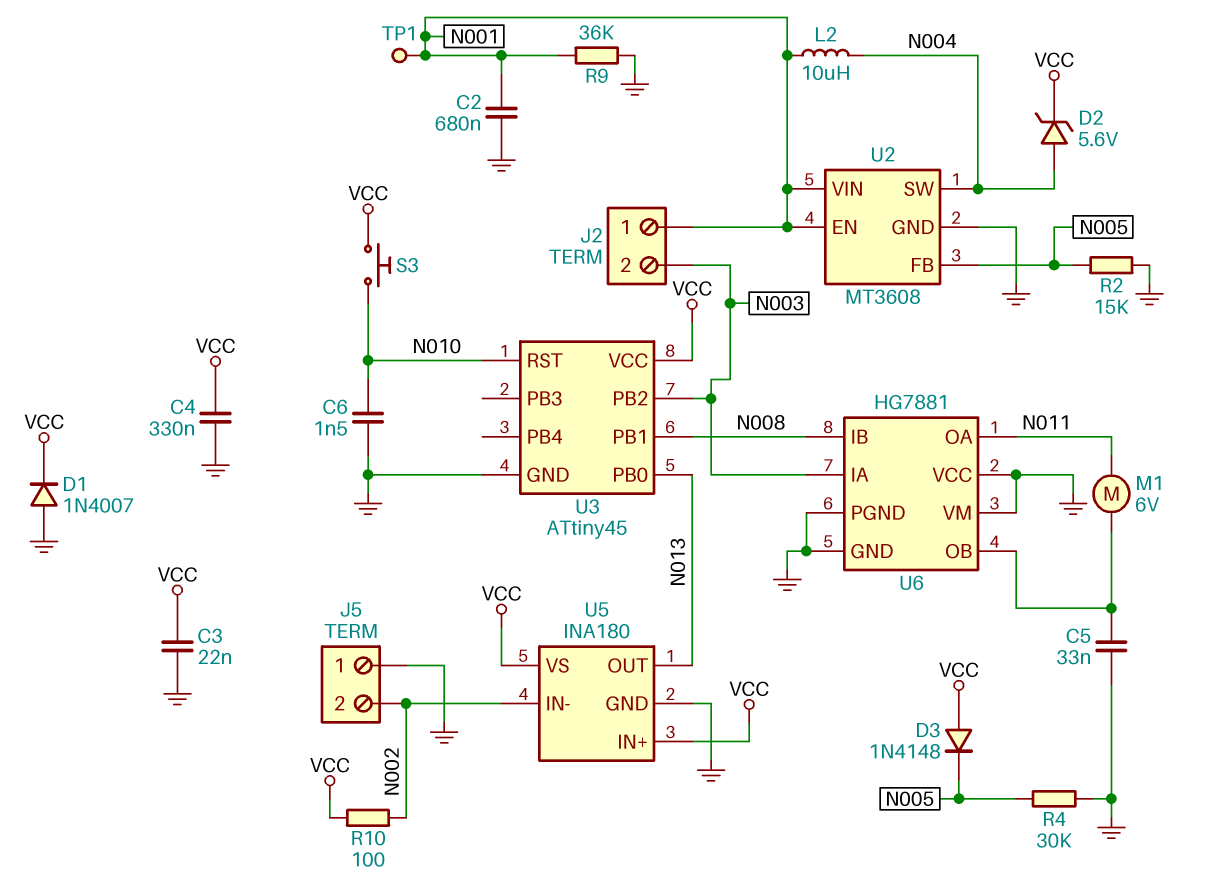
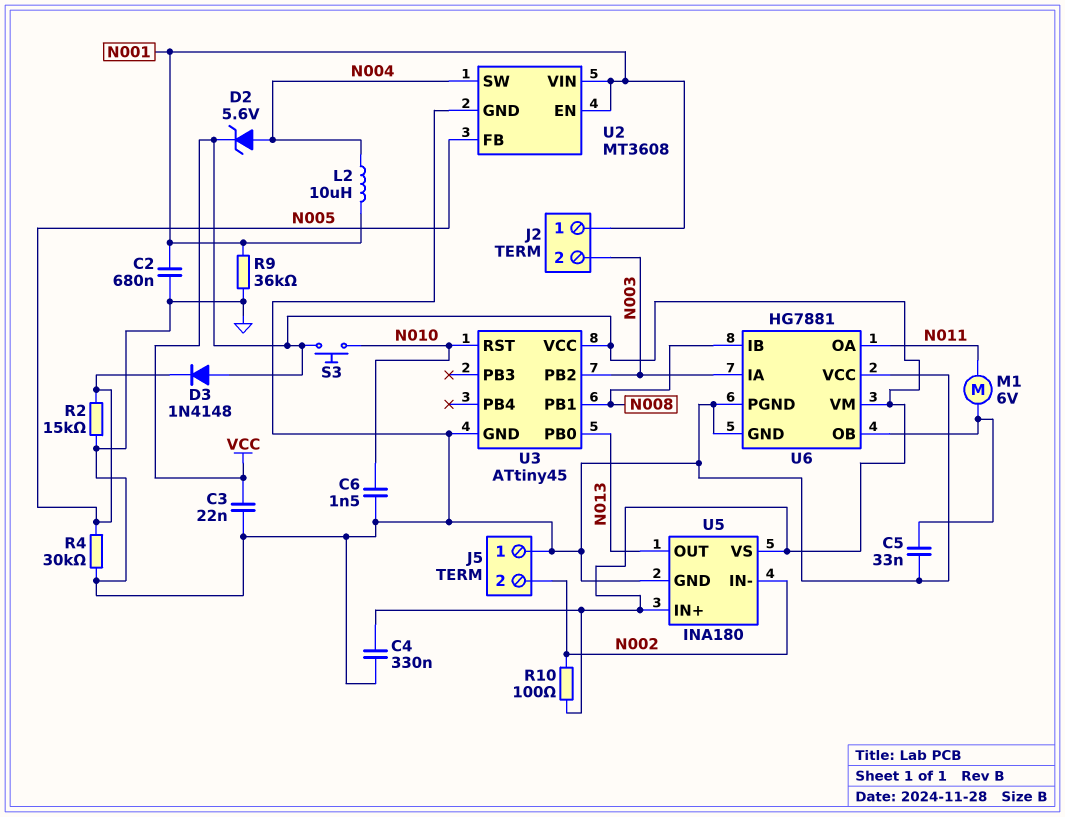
D1: diode 1N4007 (A GND, K VCC) -> none
TP1: test point (N001) -> none
U6 pin VM: GND -> VCC

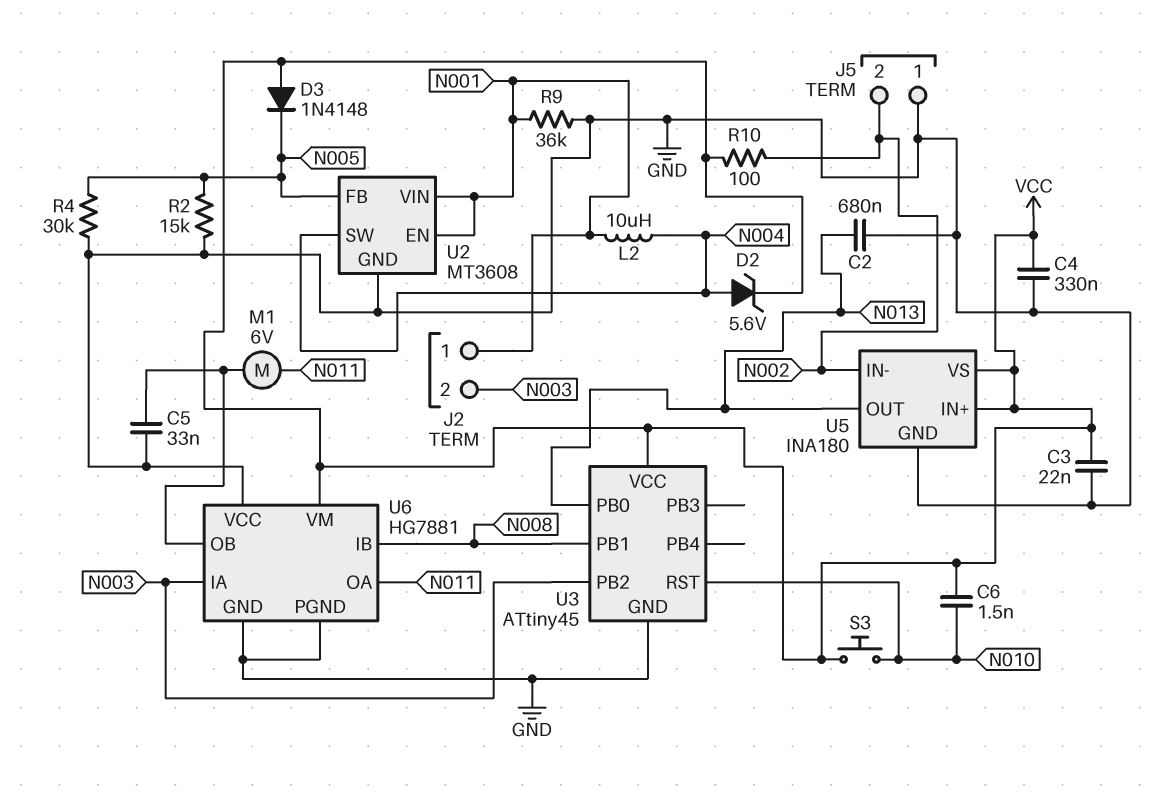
C2: 680nF (GND, N001) -> 680nF (GND, N013)
C6: 1.5nF (GND, N010) -> 1.5nF (N010, VCC)

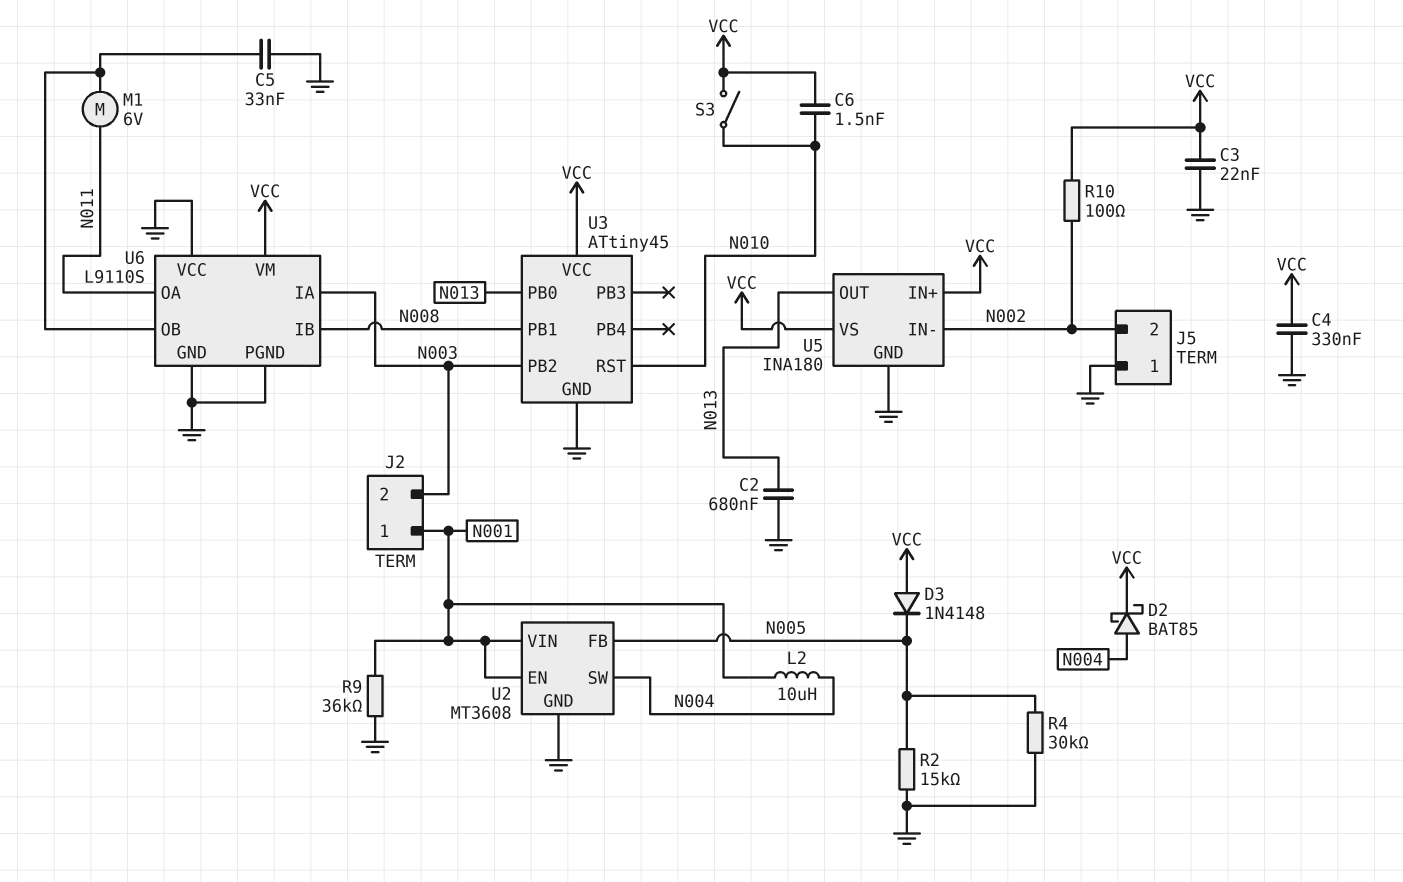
D2: zener 5.6V (A N004, K VCC) -> schottky BAT85 (A N004, K VCC)
S3: button (N010, VCC) -> switch (N010, VCC)
U6: HG7881 -> L9110S

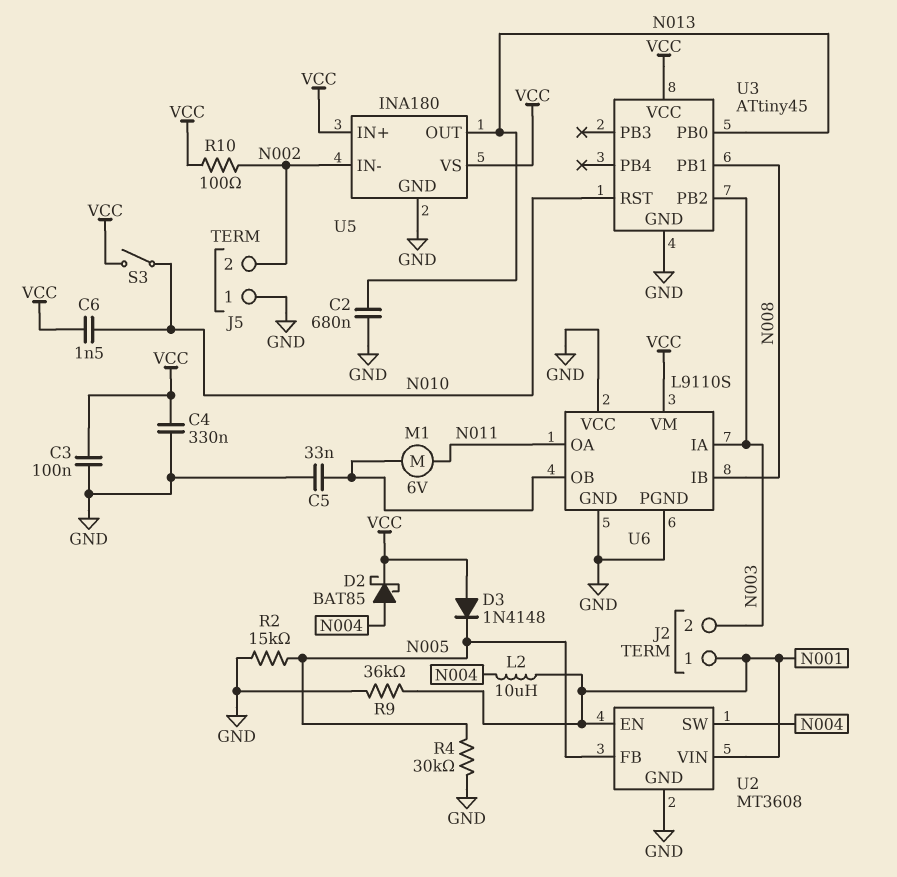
C3: 22nF (GND, VCC) -> 100nF (GND, VCC)

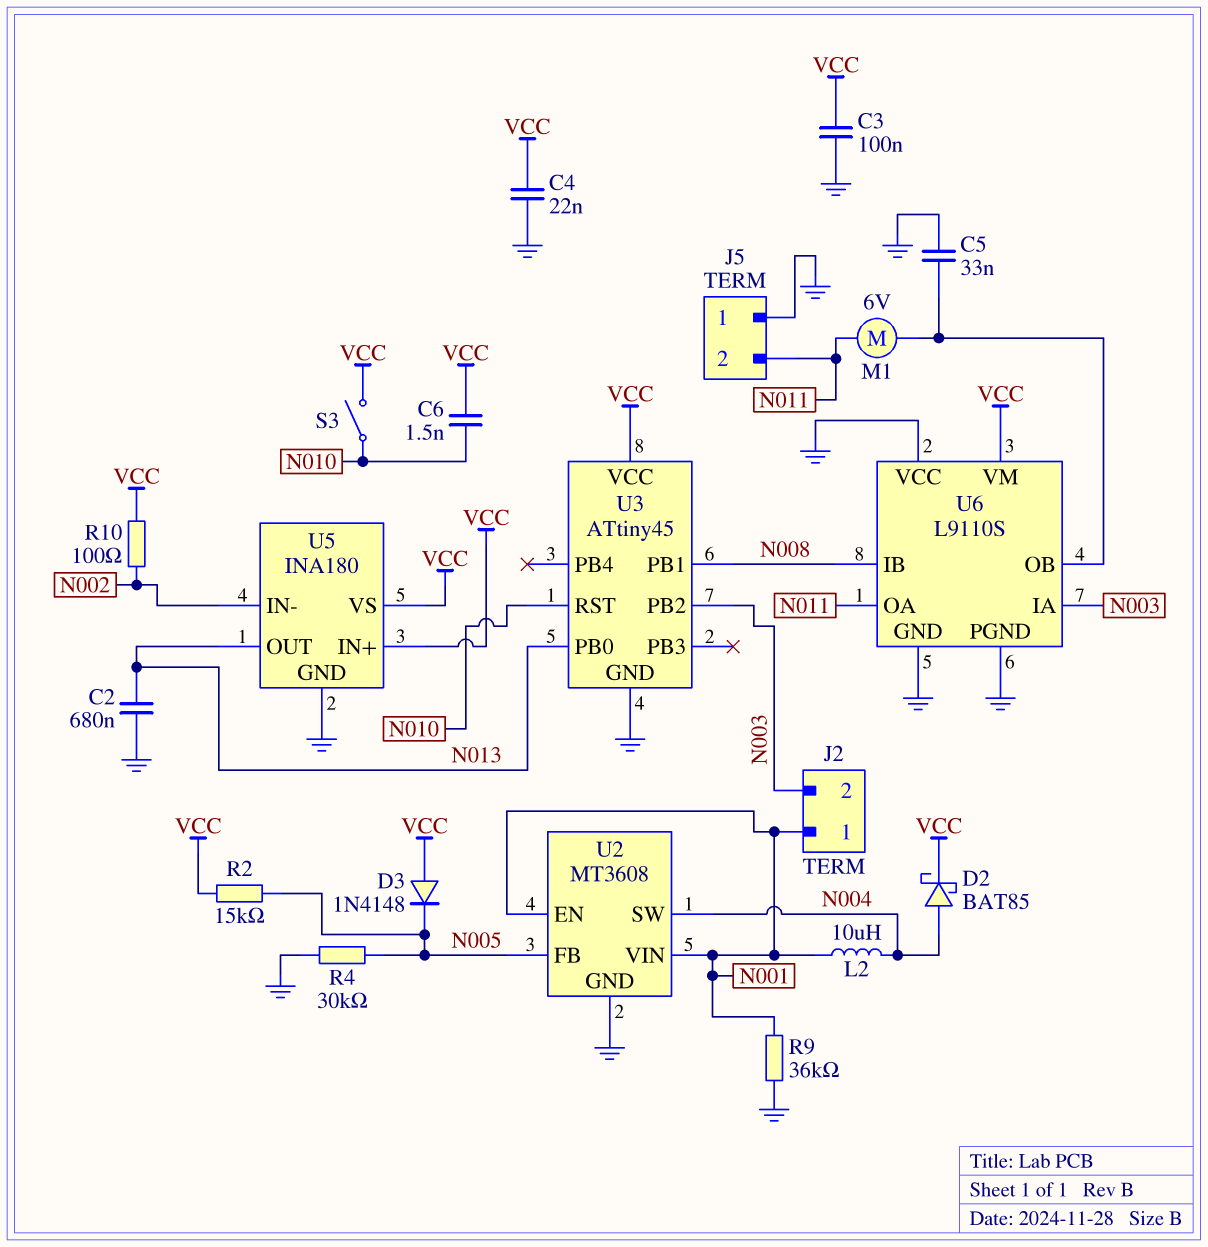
C4: 330nF (GND, VCC) -> 22nF (GND, VCC)
J5 pin 2: N002 -> N011
R2: 15k (GND, N005) -> 15k (N005, VCC)

